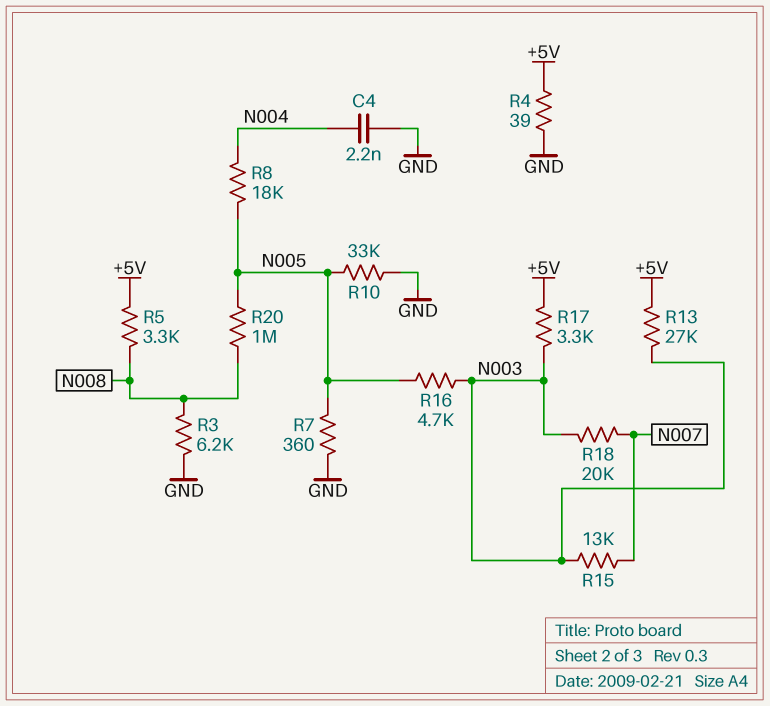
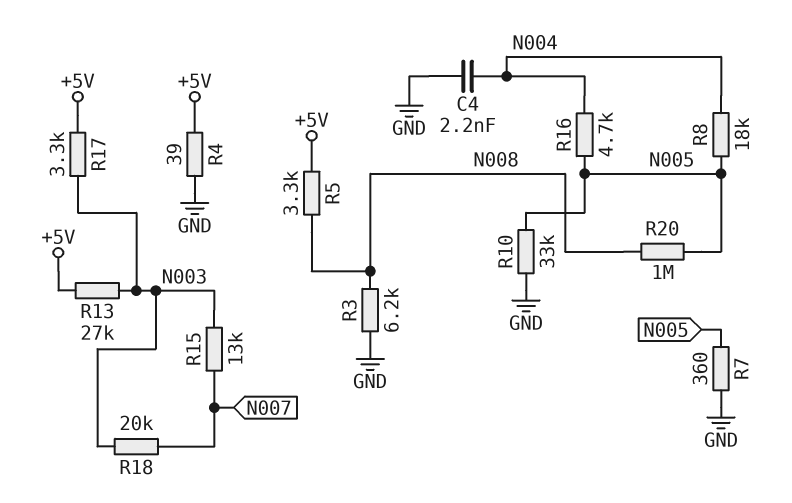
R16: 4.7k (N003, N005) -> 4.7k (N004, N005)

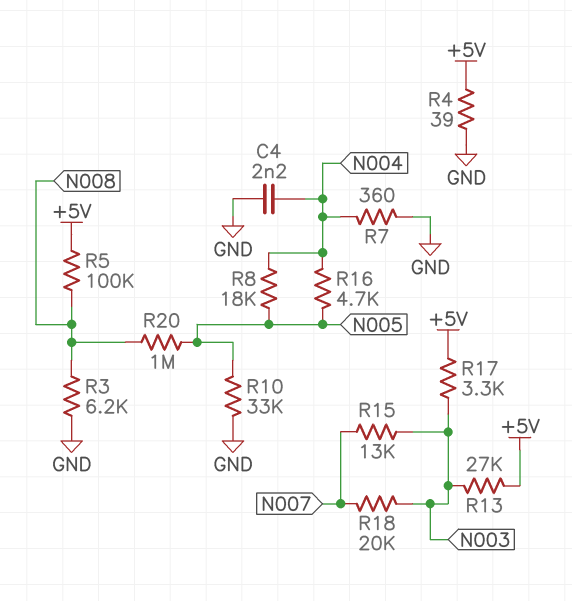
R5: 3.3k (+5V, N008) -> 100k (+5V, N008)
R7: 360 (GND, N005) -> 360 (GND, N004)

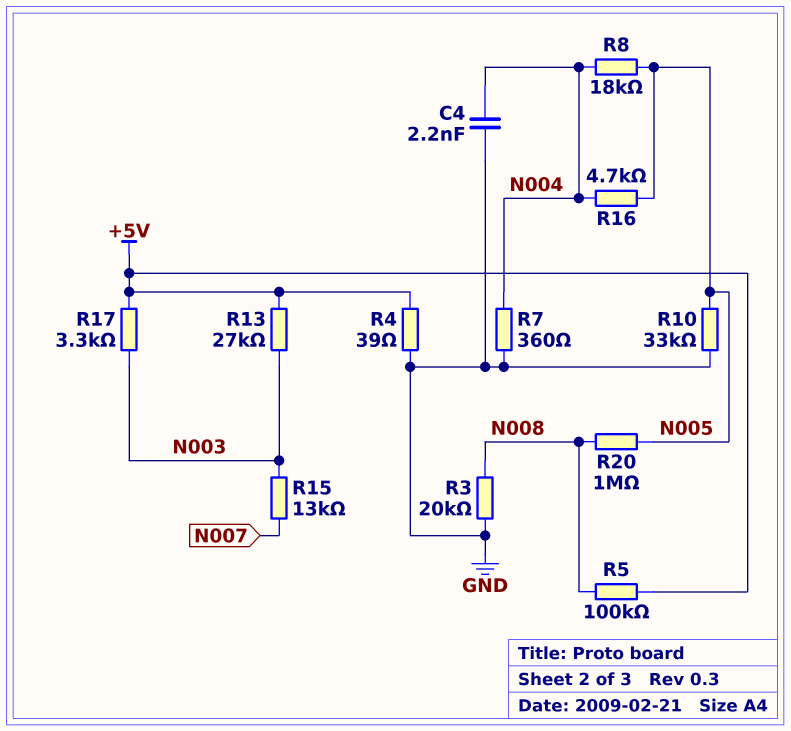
R3: 6.2k (GND, N008) -> 20k (GND, N008)
R18: 20k (N003, N007) -> none

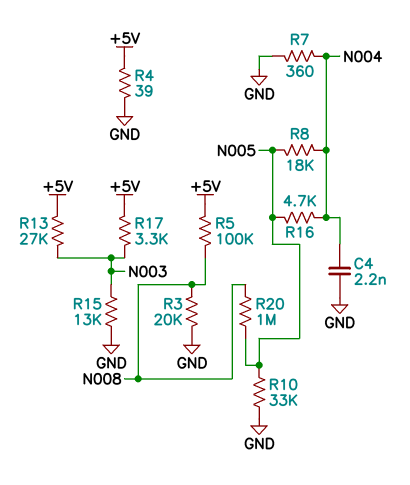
R15: 13k (N003, N007) -> 13k (GND, N003)

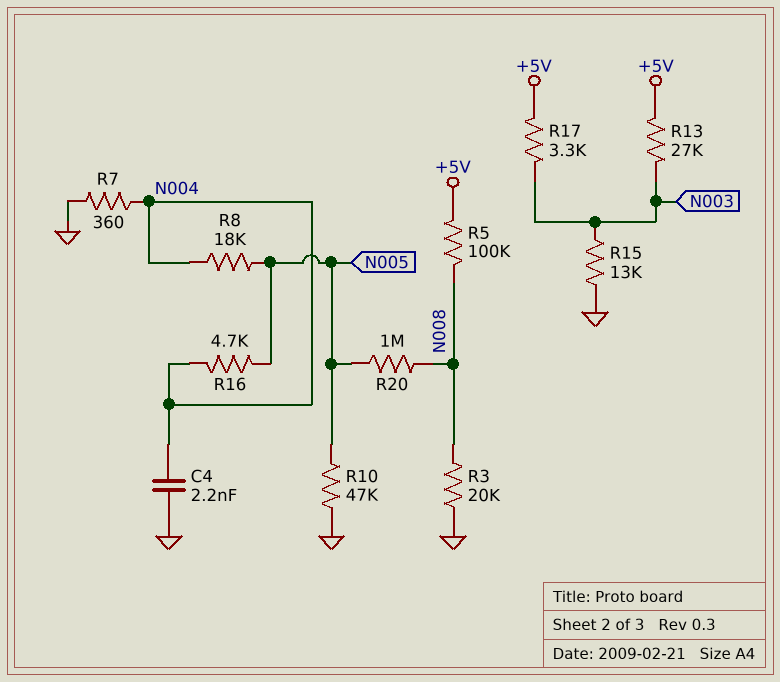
R4: 39 (+5V, GND) -> none
R10: 33k (GND, N005) -> 47k (GND, N005)

